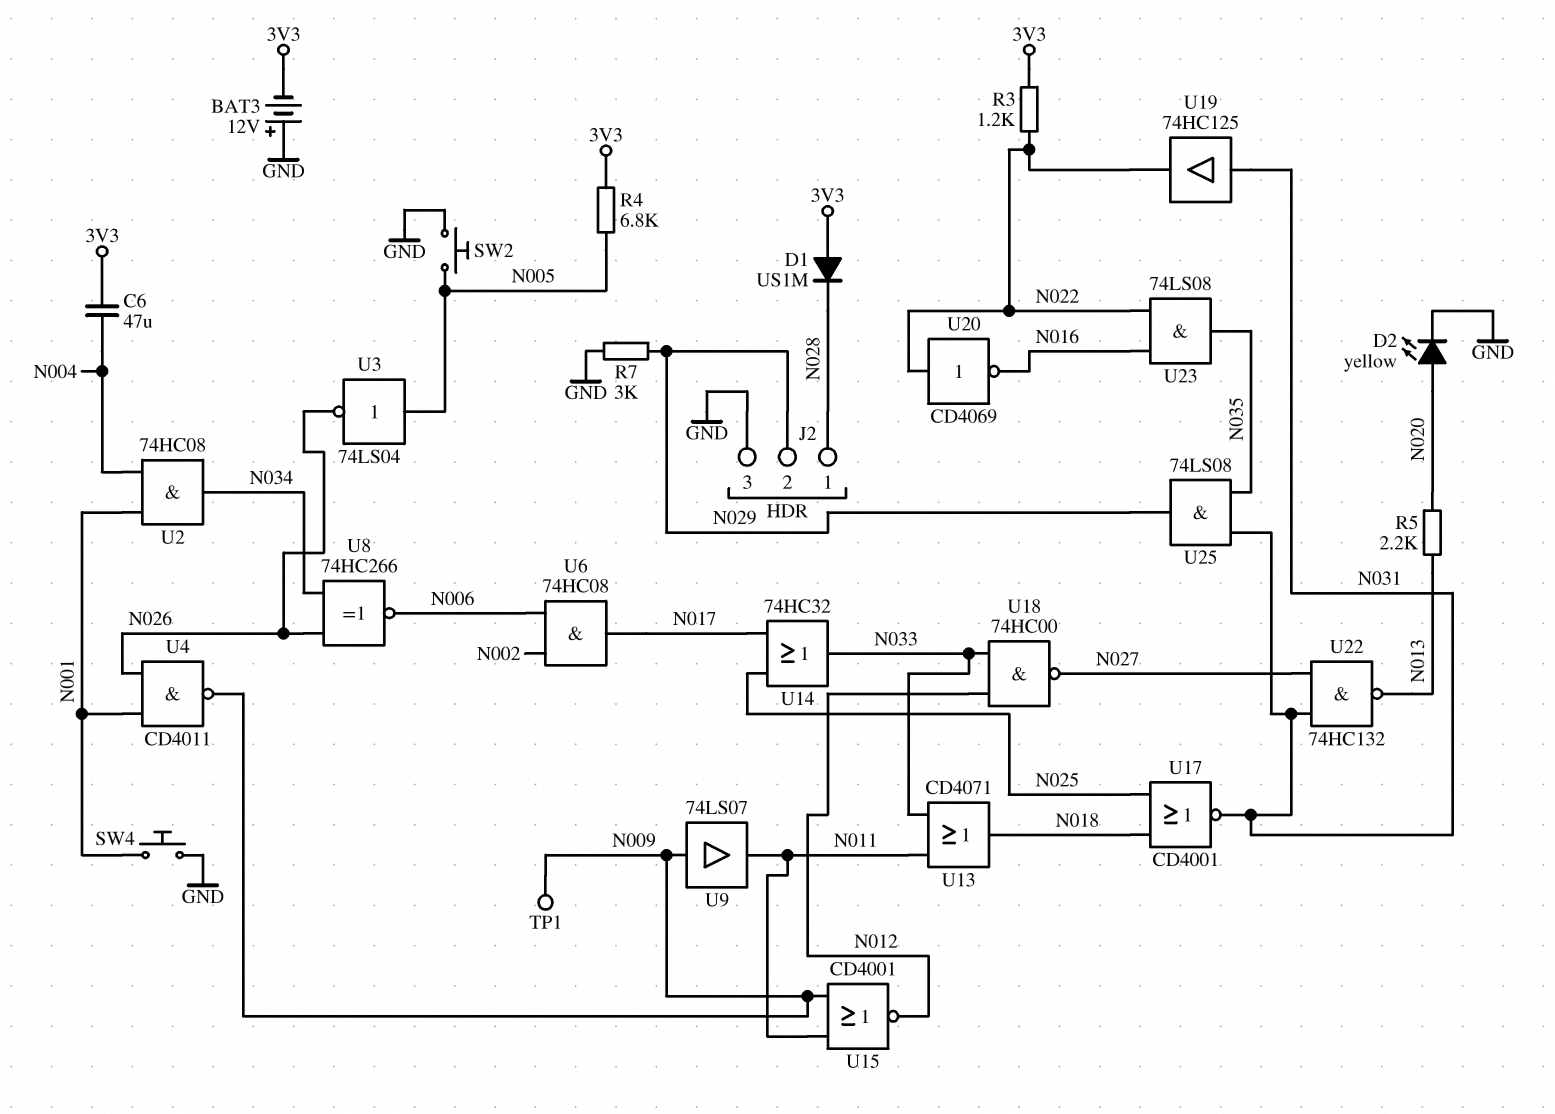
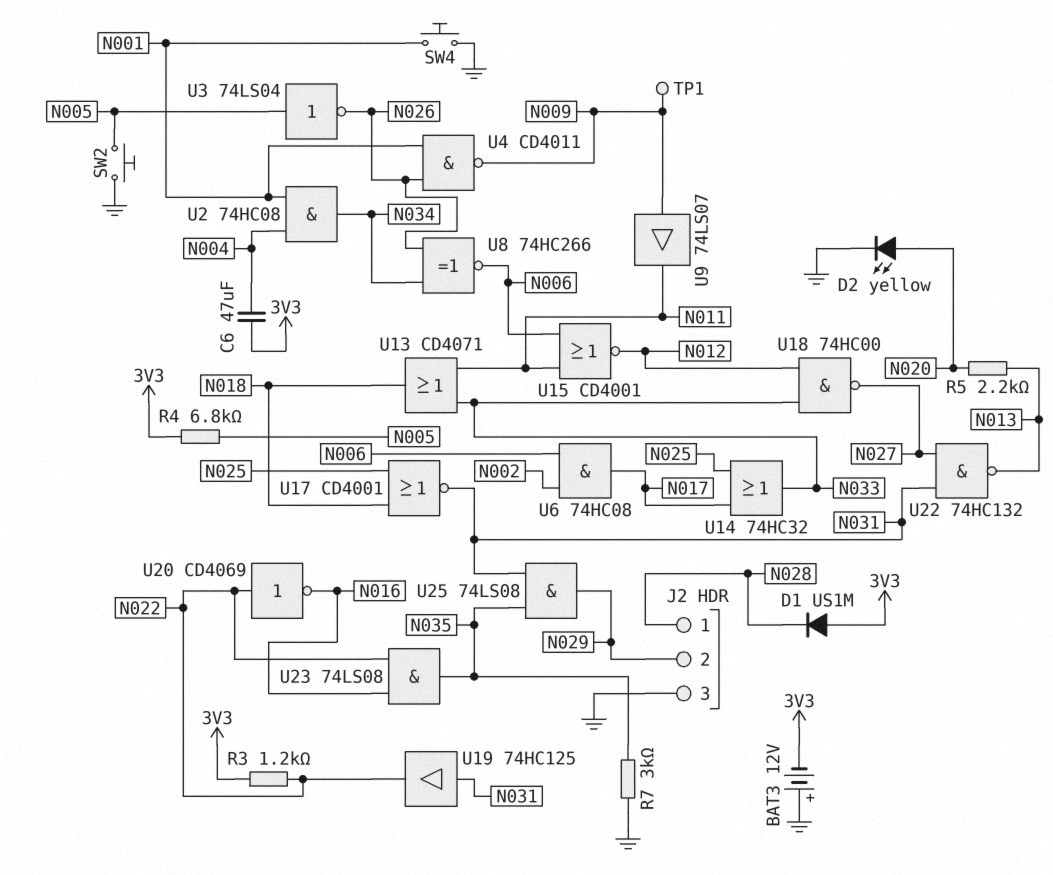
R7: 3k (GND, N029) -> 3k (GND, N035)
U15: NOR CD4001 (in N009, in N011, out N012) -> NOR CD4001 (in N006, in N011, out N012)

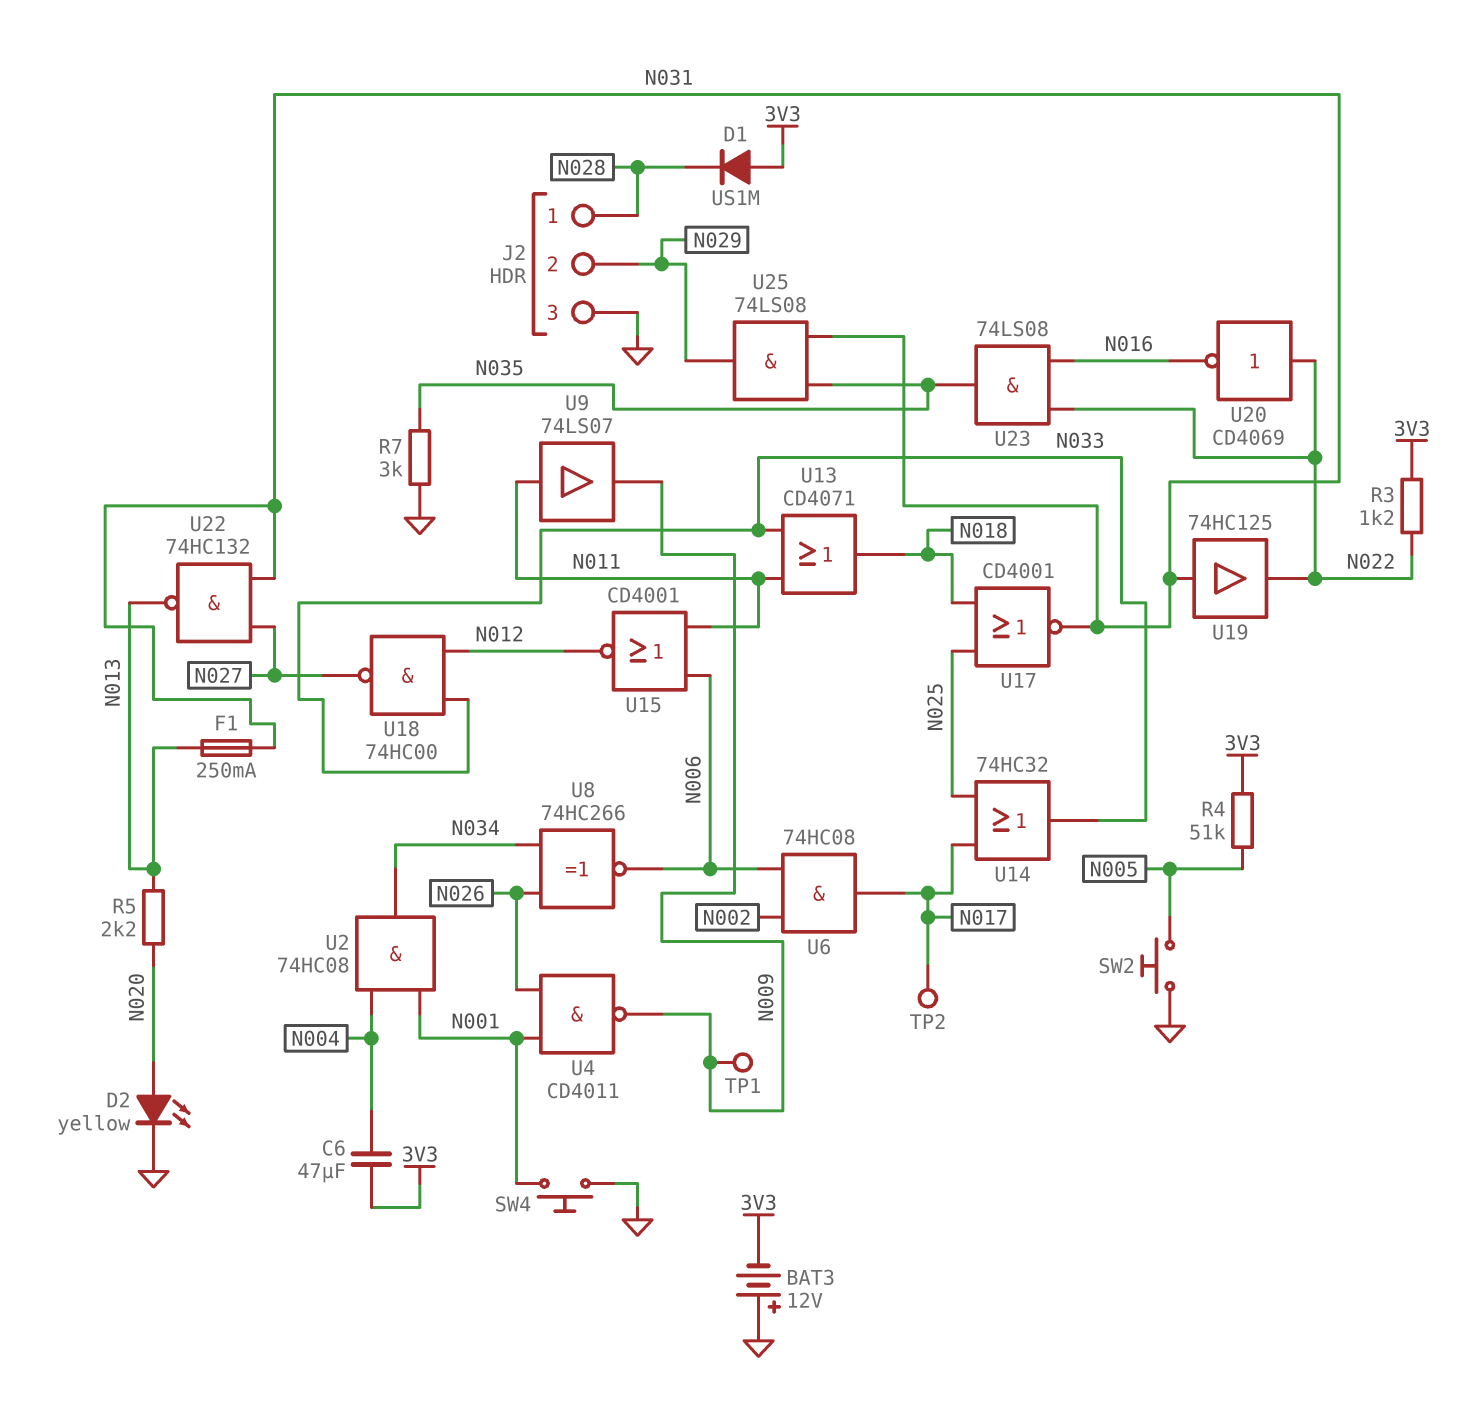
F1: none -> 250mA (N013, N031)
R4: 6.8k (3V3, N005) -> 51k (3V3, N005)
TP2: none -> test point (N017)
U3: NOT 74LS04 (in N005, out N026) -> none
U9: buffer 74LS07 (in N009, out N011) -> buffer 74LS07 (in N011, out N009)

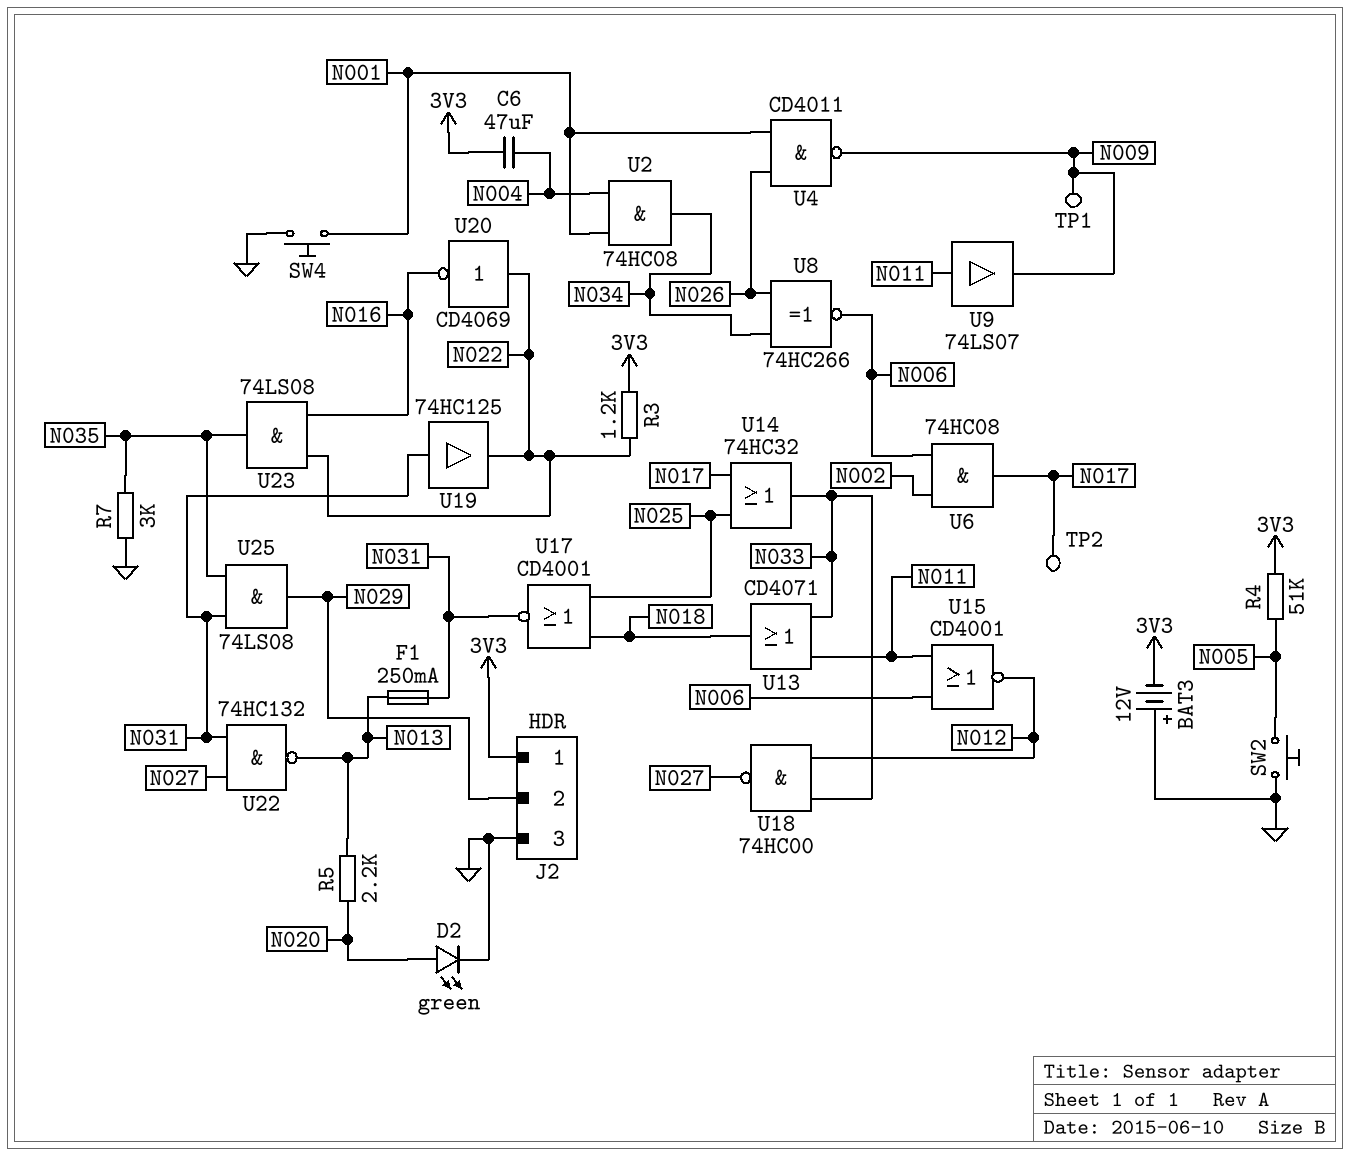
D1: diode US1M (A 3V3, K N028) -> none
D2: LED yellow (A N020, K GND) -> LED green (A N020, K GND)
J2 pin 1: N028 -> 3V3

